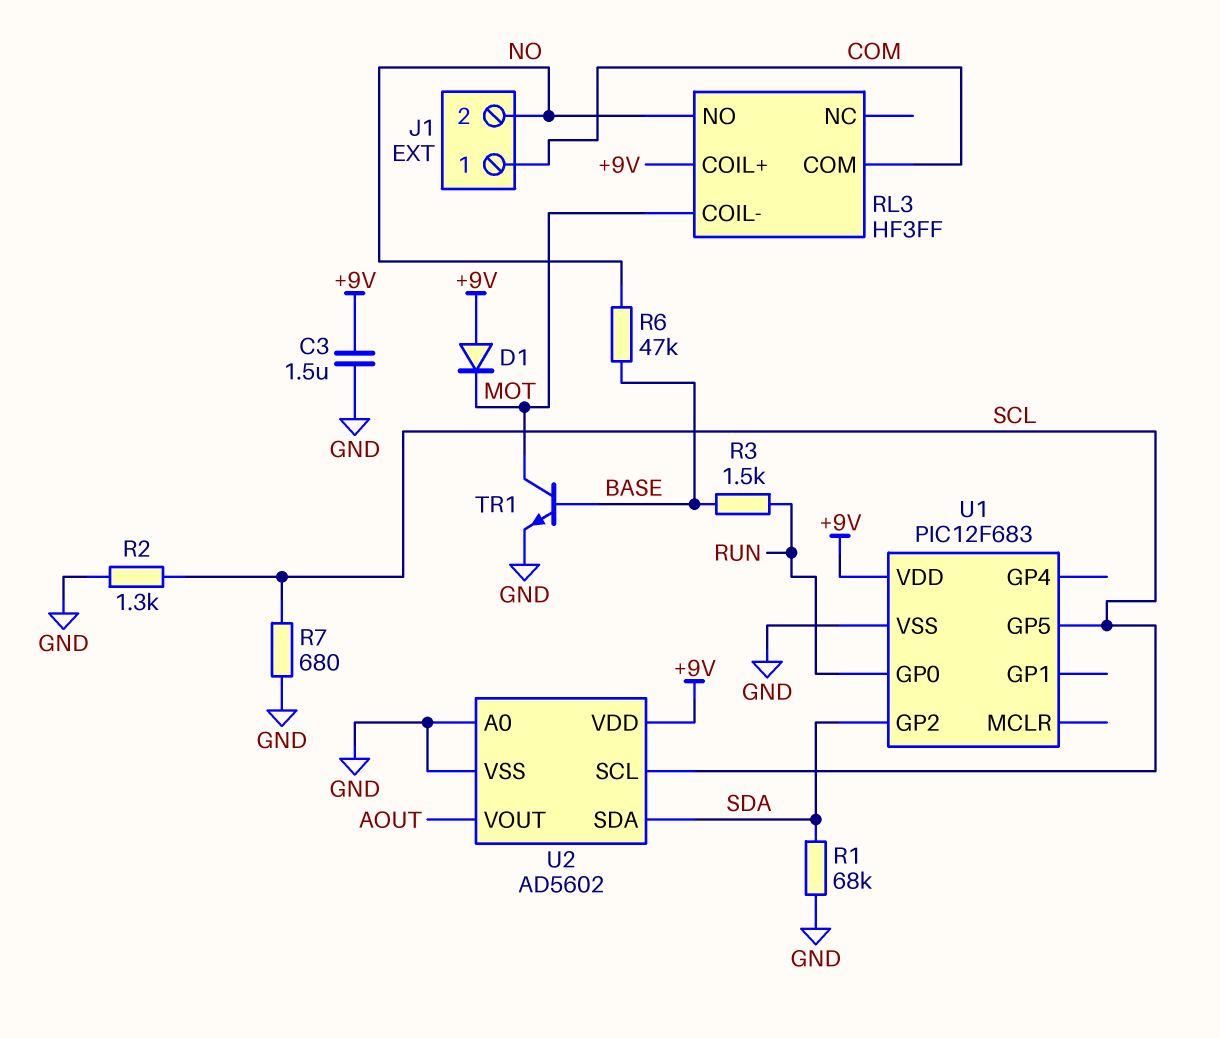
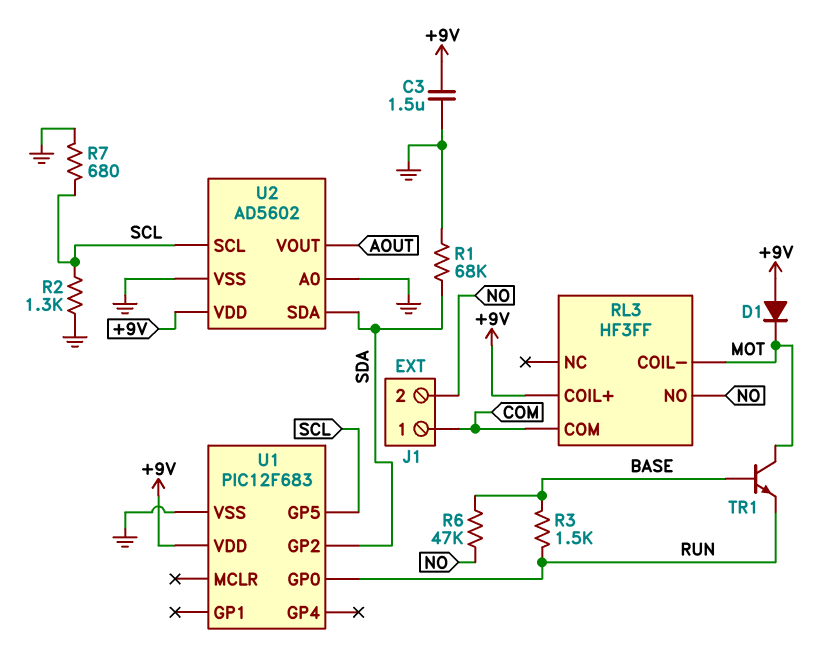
TR1: NPN (B BASE, C MOT, E GND) -> NPN (B BASE, C MOT, E RUN)

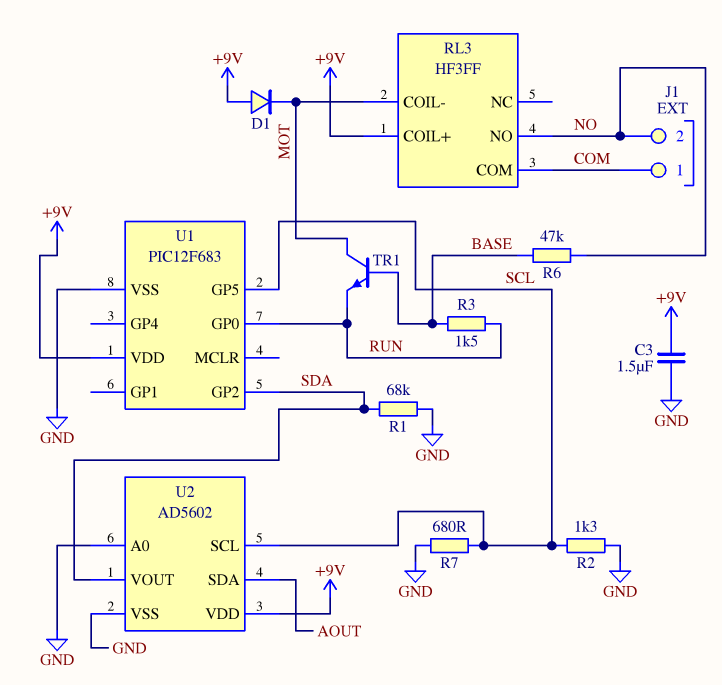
U2 pin SDA: SDA -> AOUT
U2 pin VOUT: AOUT -> SDA

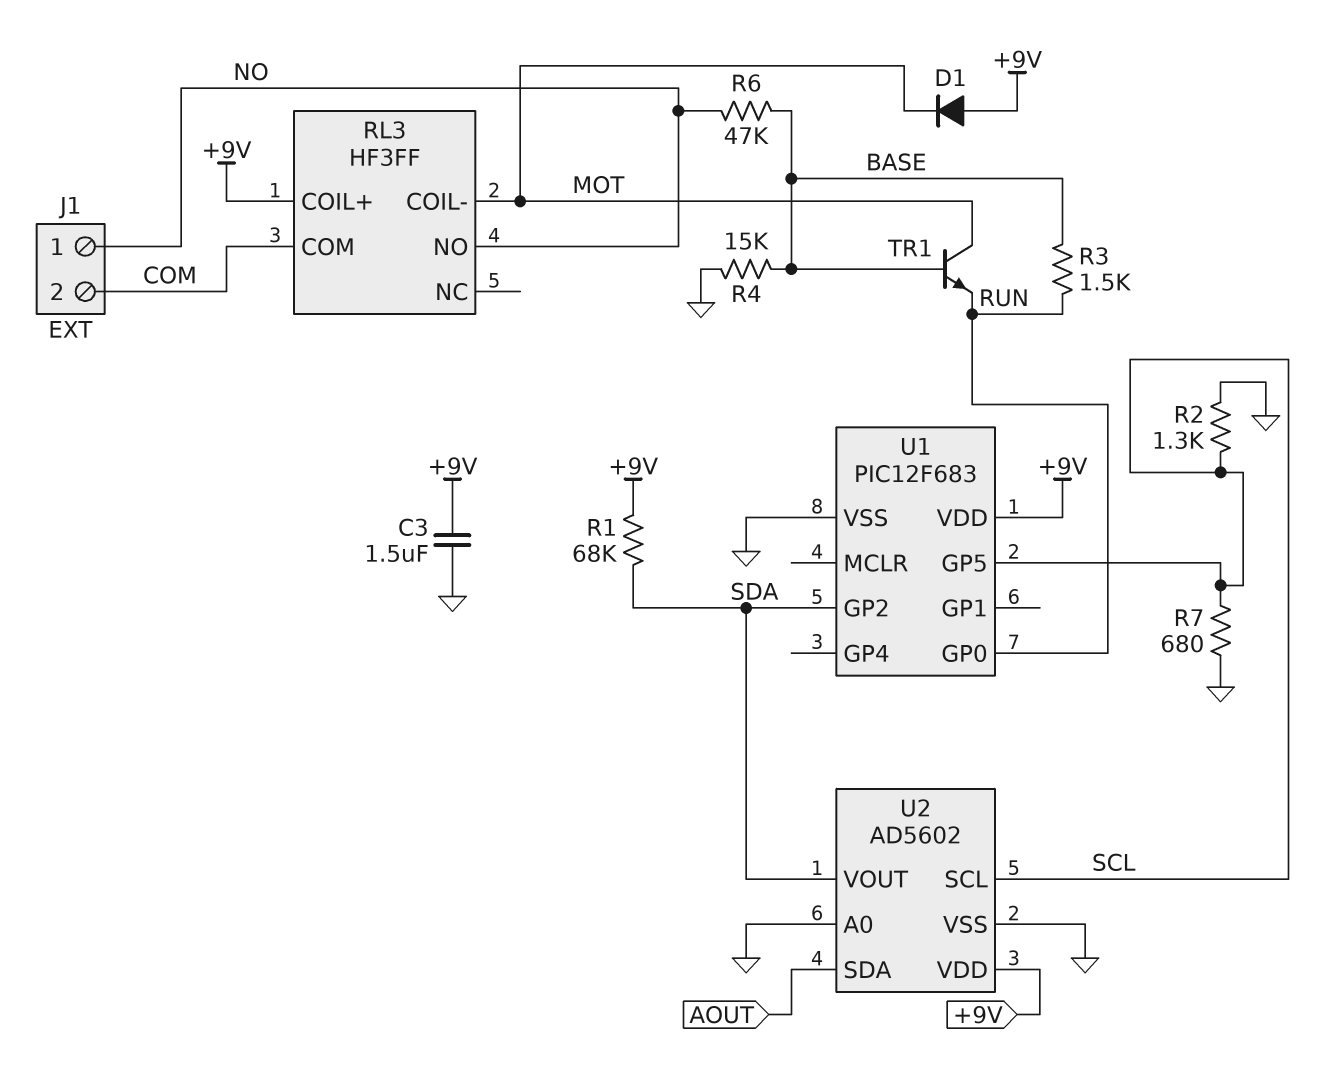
J1 pin 1: COM -> NO
J1 pin 2: NO -> COM
R1: 68k (GND, SDA) -> 68k (+9V, SDA)
R4: none -> 15k (BASE, GND)

